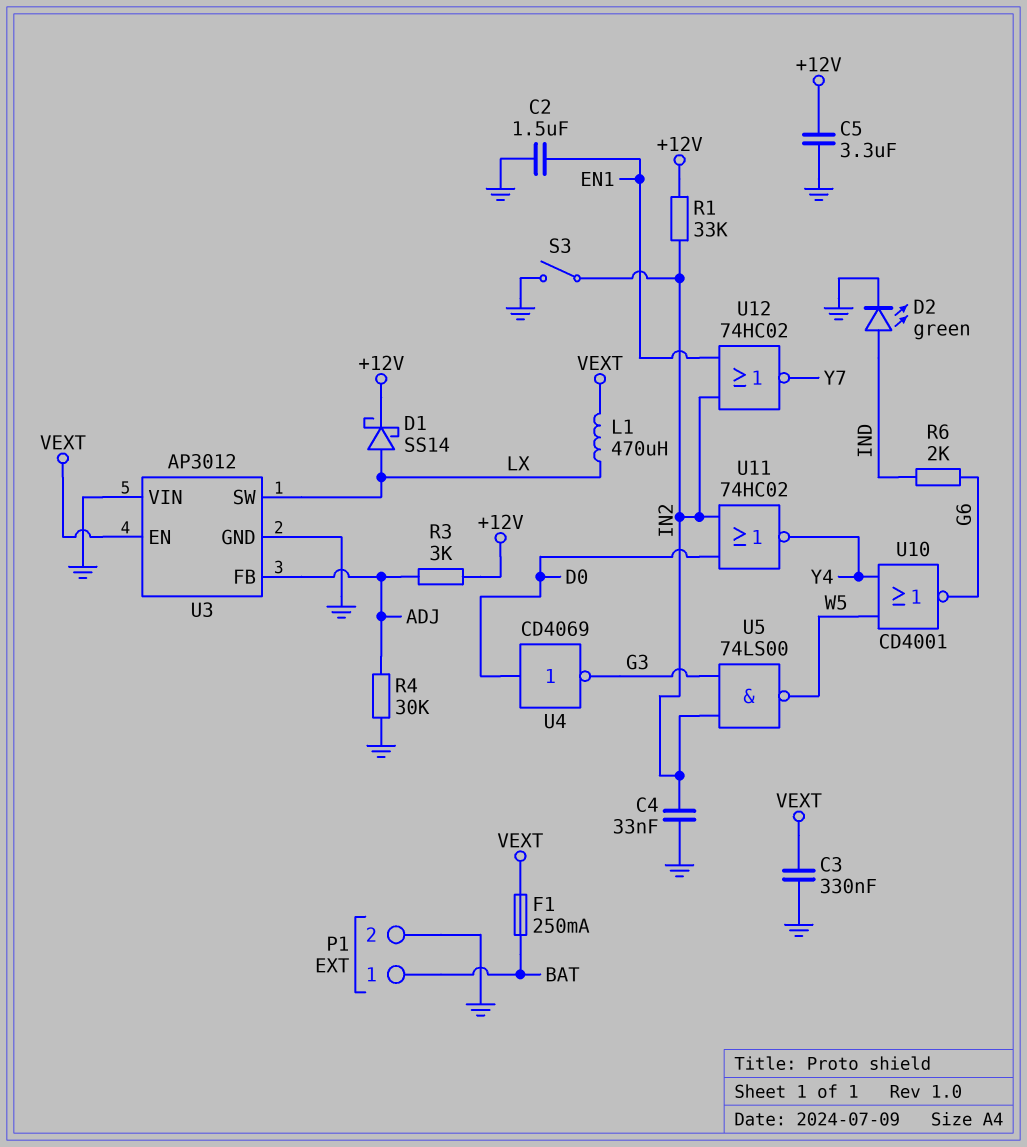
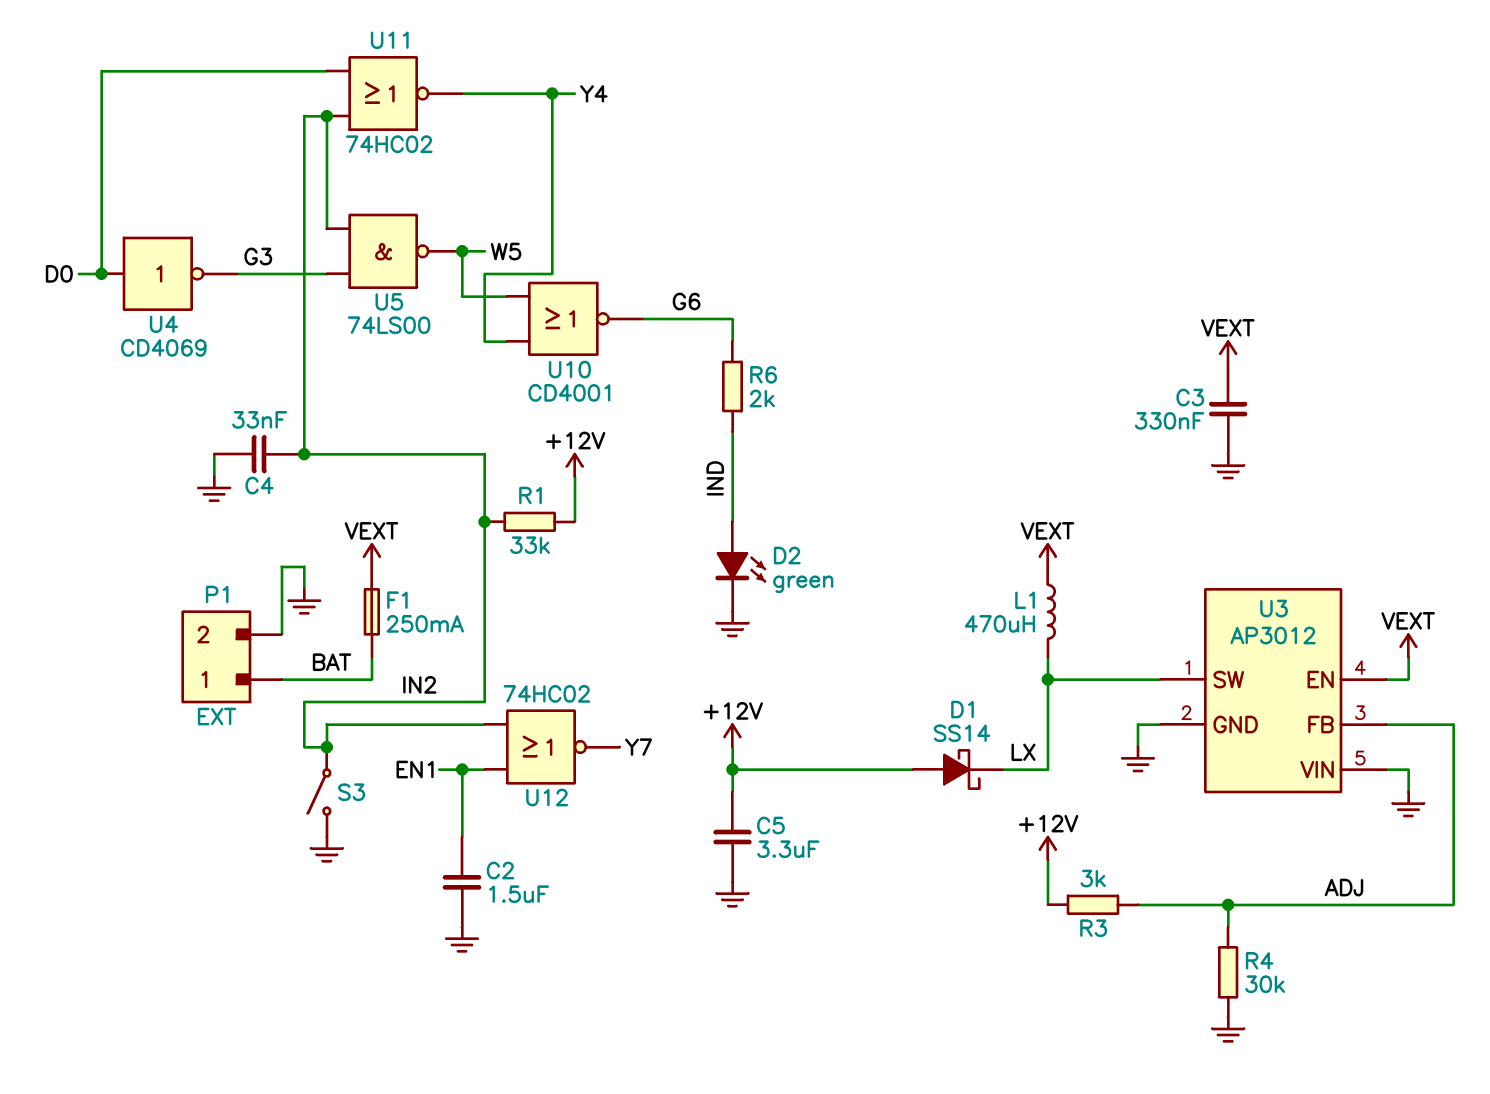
D1: schottky SS14 (A LX, K +12V) -> schottky SS14 (A +12V, K LX)

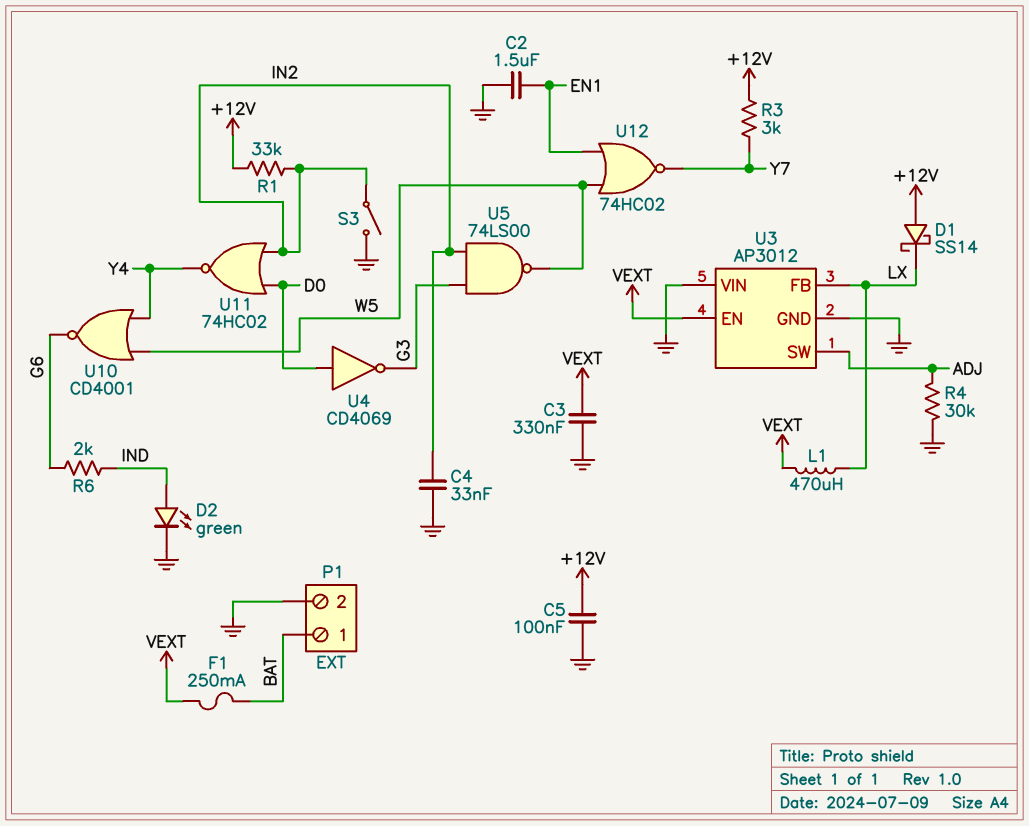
C5: 3.3uF (+12V, GND) -> 100nF (+12V, GND)
R3: 3k (+12V, ADJ) -> 3k (+12V, Y7)
U3 pin FB: ADJ -> LX
U3 pin SW: LX -> ADJ
U12: NOR 74HC02 (in EN1, in IN2, out Y7) -> NOR 74HC02 (in EN1, in W5, out Y7)

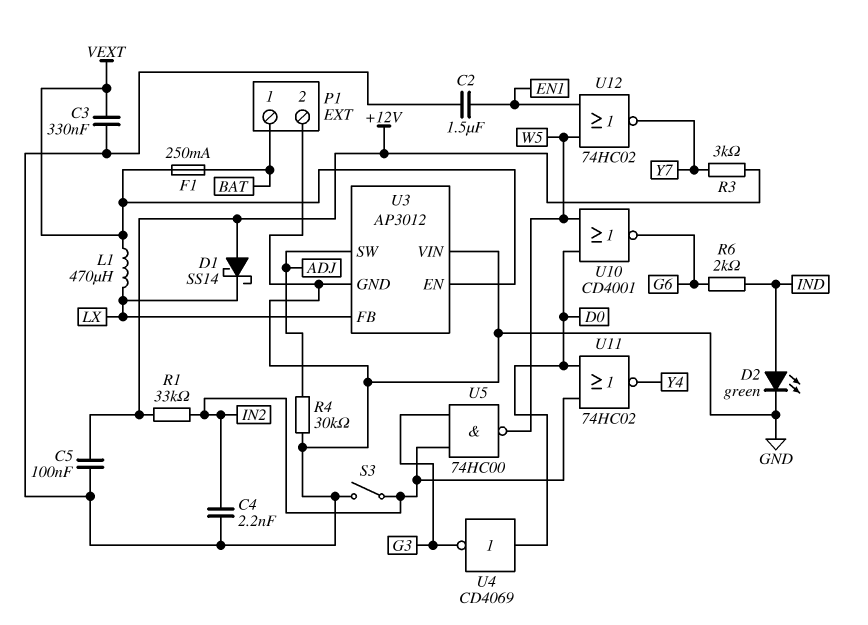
C4: 33nF (GND, IN2) -> 2.2nF (GND, IN2)
U5: NAND 74LS00 (in G3, in IN2, out W5) -> NAND 74HC00 (in G3, in IN2, out W5)
U10: NOR CD4001 (in W5, in Y4, out G6) -> NOR CD4001 (in D0, in W5, out G6)

